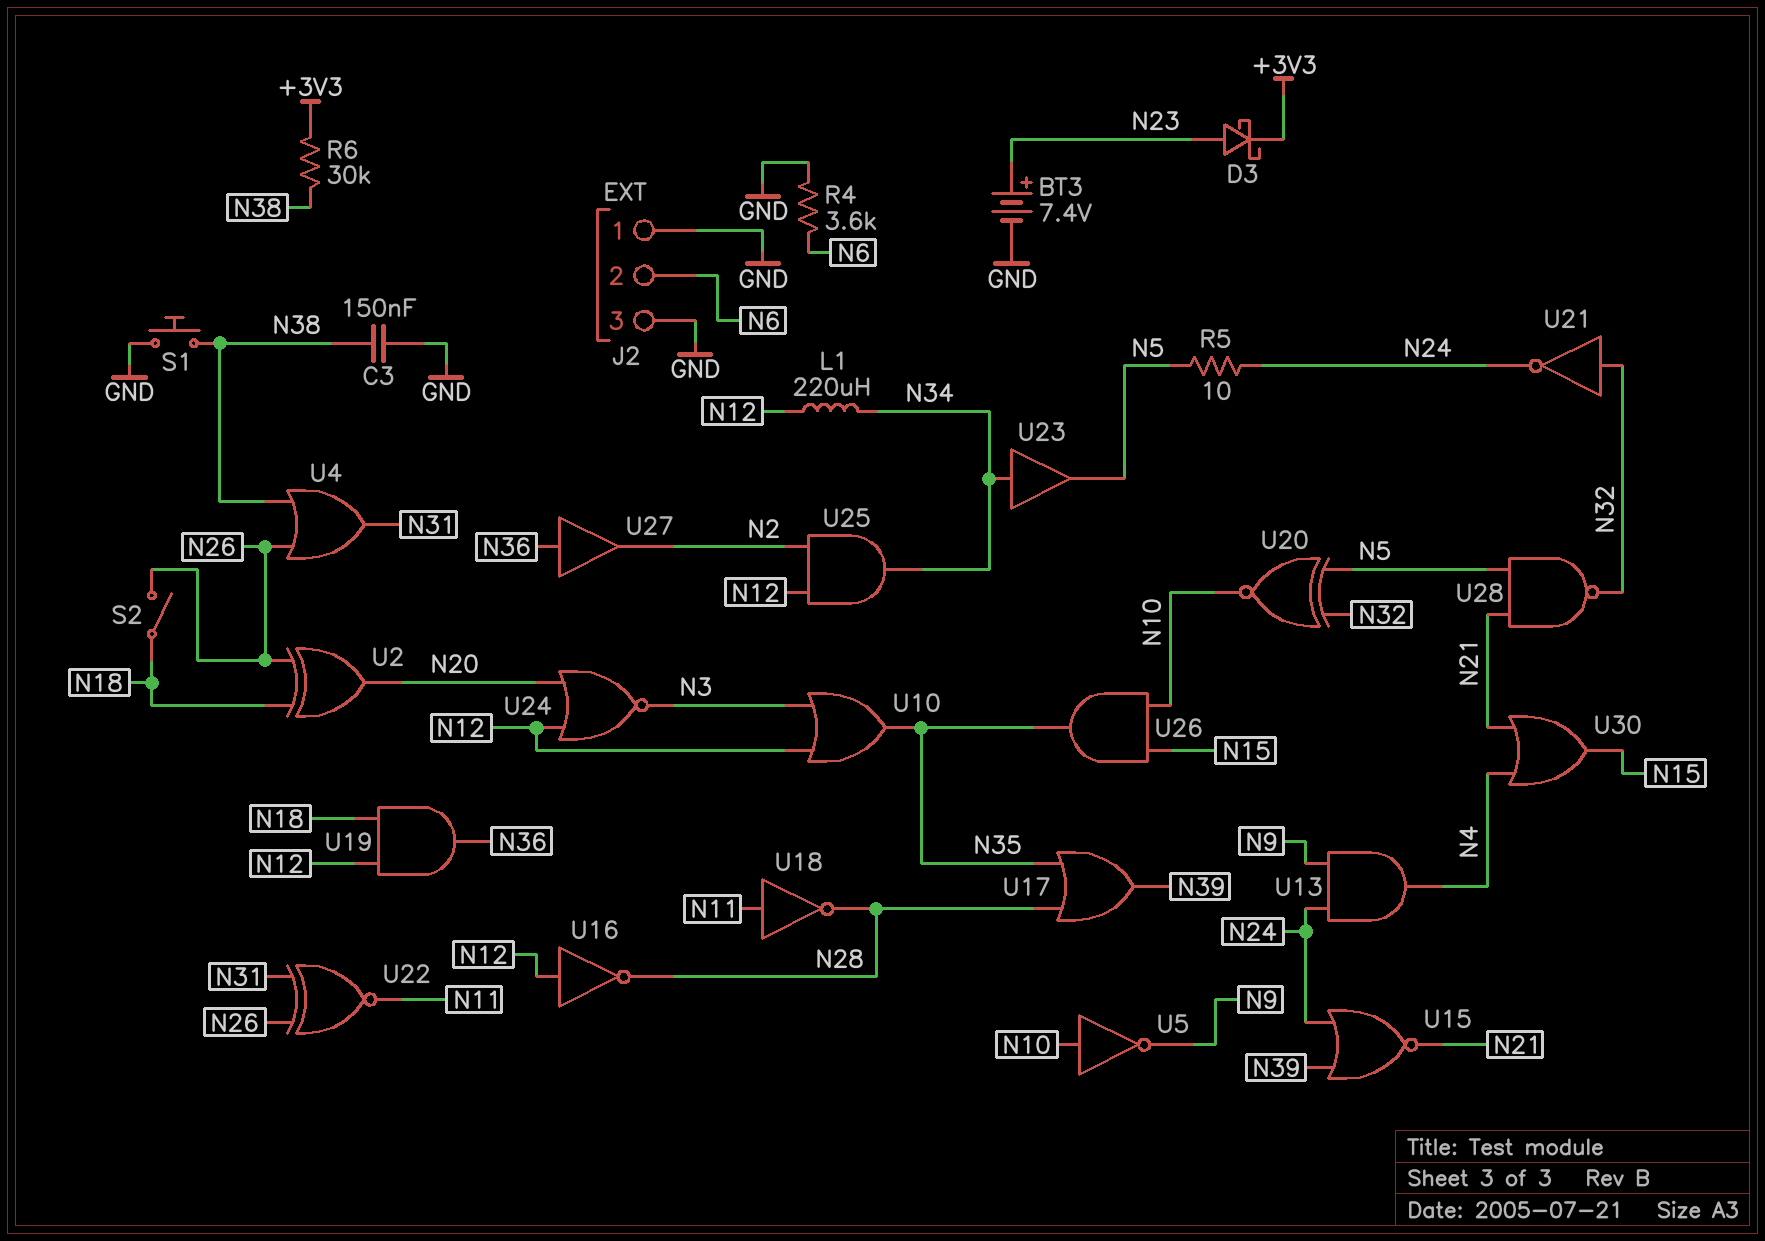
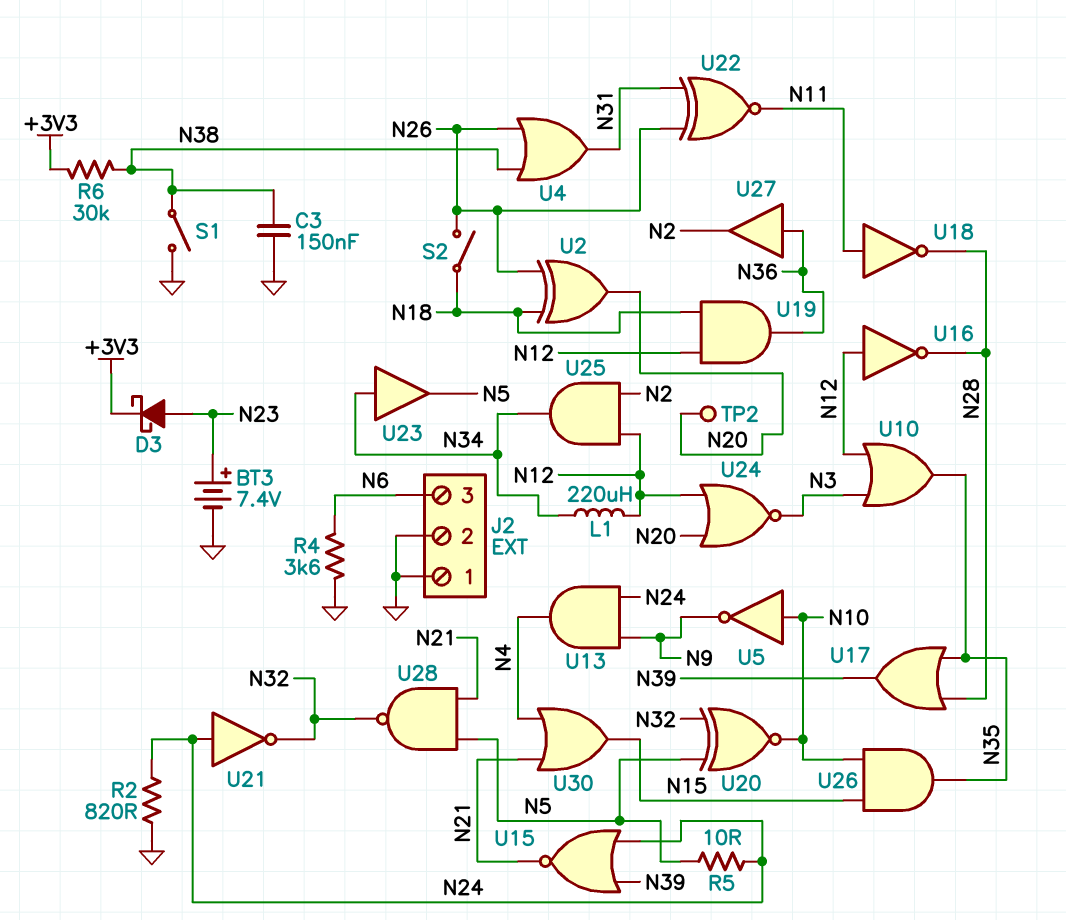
J2 pin 2: N6 -> GND
J2 pin 3: GND -> N6
R2: none -> 820 (GND, N24)
S1: button (GND, N38) -> switch (GND, N38)
TP2: none -> test point (N20)
U21: NOT (in N32, out N24) -> NOT (in N24, out N32)

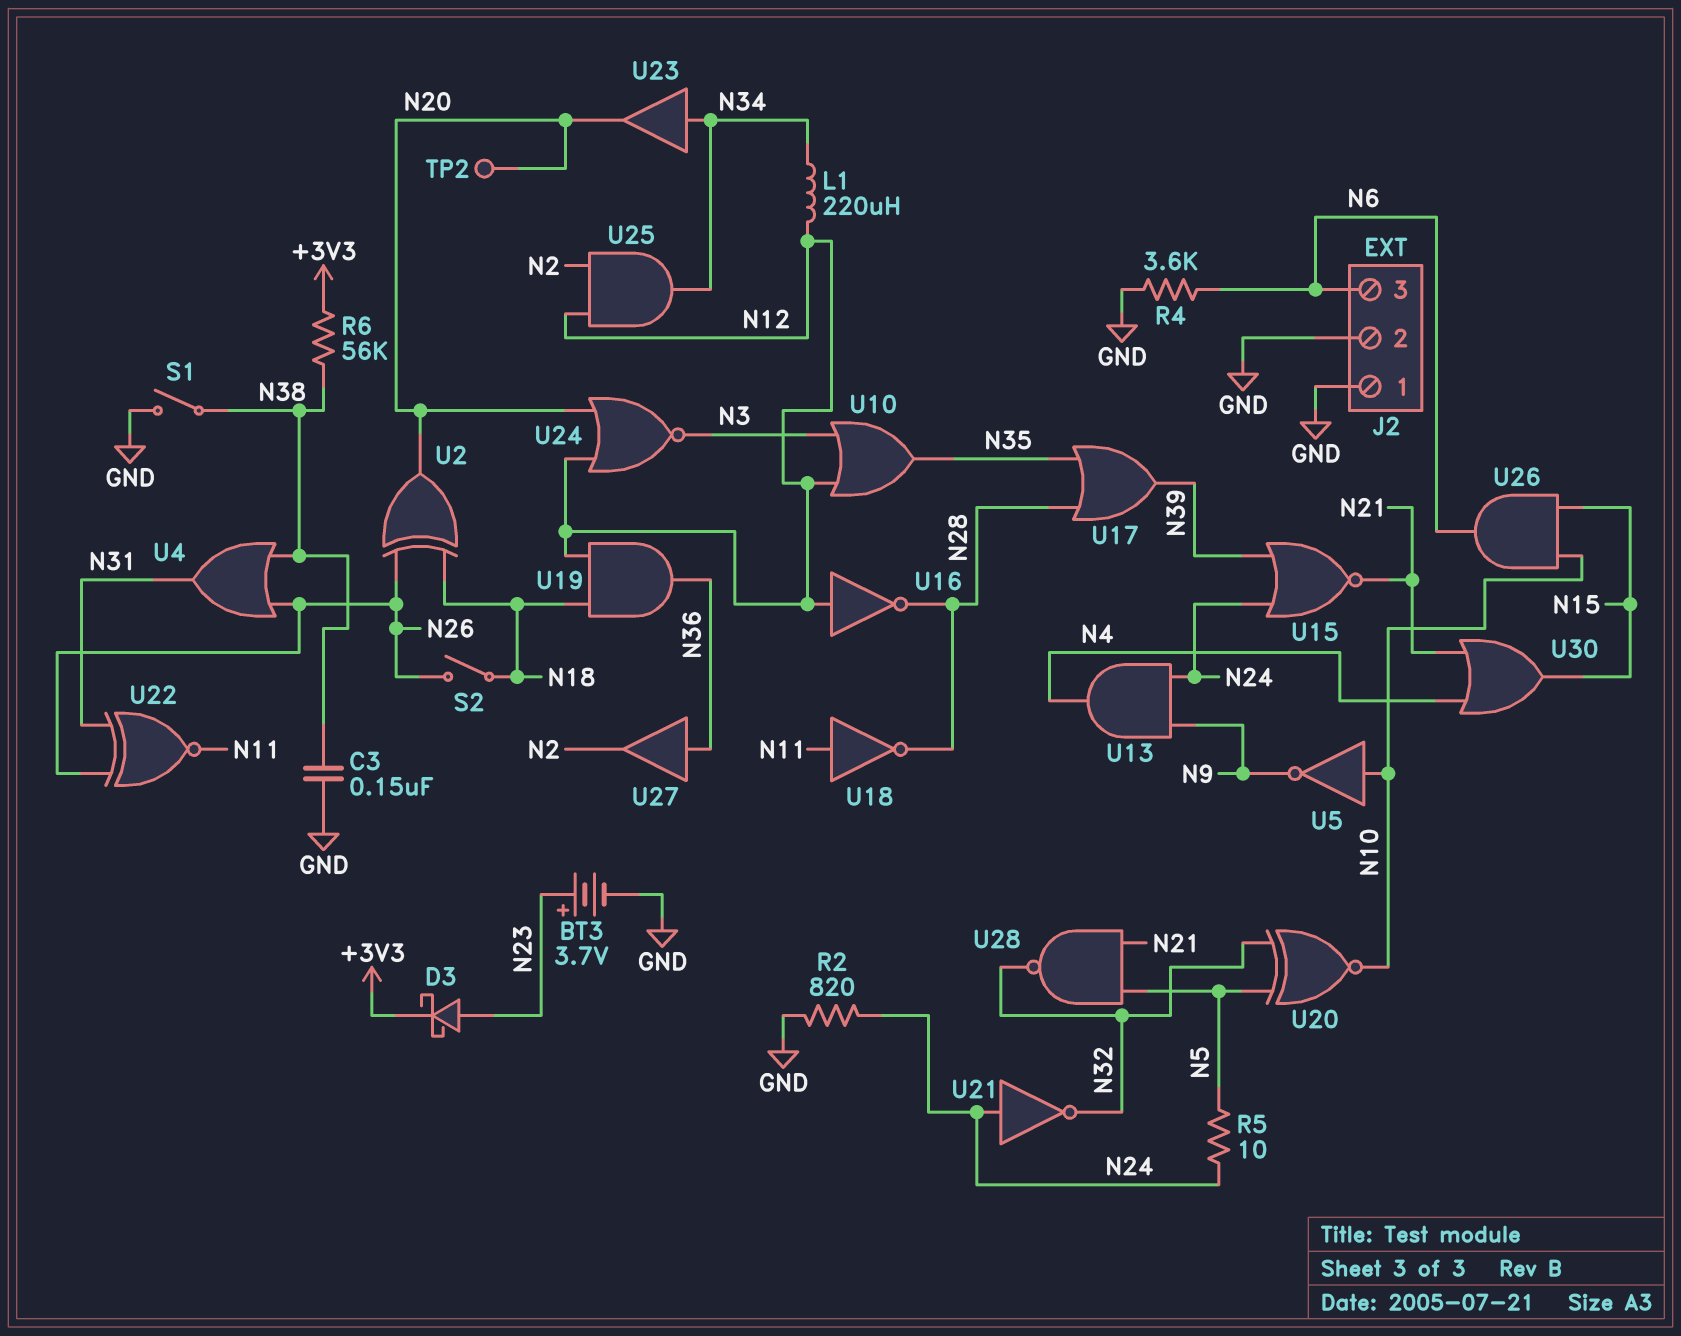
BT3: 7.4V (plus N23, minus GND) -> 3.7V (plus N23, minus GND)
R6: 30k (+3V3, N38) -> 56k (+3V3, N38)
U23: buffer (in N34, out N5) -> buffer (in N34, out N20)
U26: AND (in N10, in N15, out N35) -> AND (in N10, in N15, out N6)

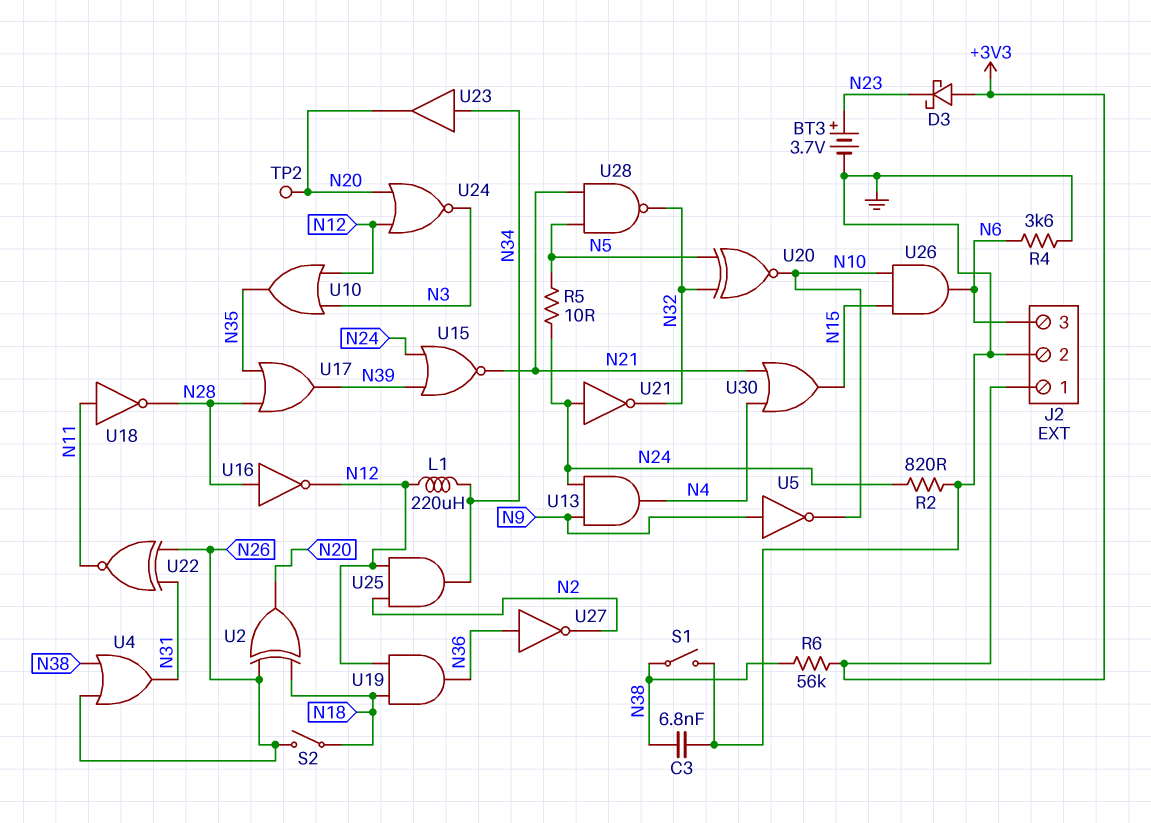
C3: 150nF (GND, N38) -> 6.8nF (GND, N38)
D3: schottky (A N23, K +3V3) -> schottky (A +3V3, K N23)
J2 pin 1: GND -> +3V3
U5: NOT (in N10, out N9) -> NOT (in N9, out N10)
U16: NOT (in N12, out N28) -> NOT (in N28, out N12)
U27: buffer (in N36, out N2) -> NOT (in N36, out N2)

